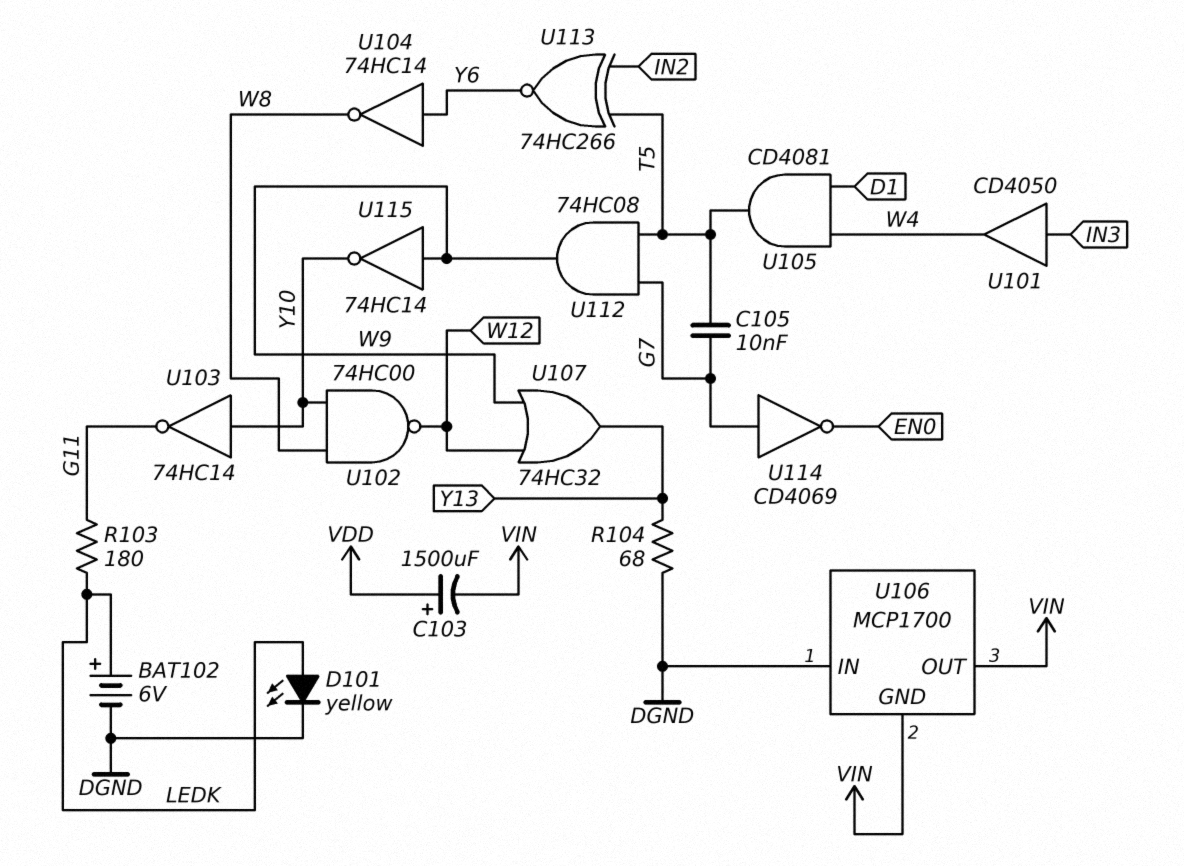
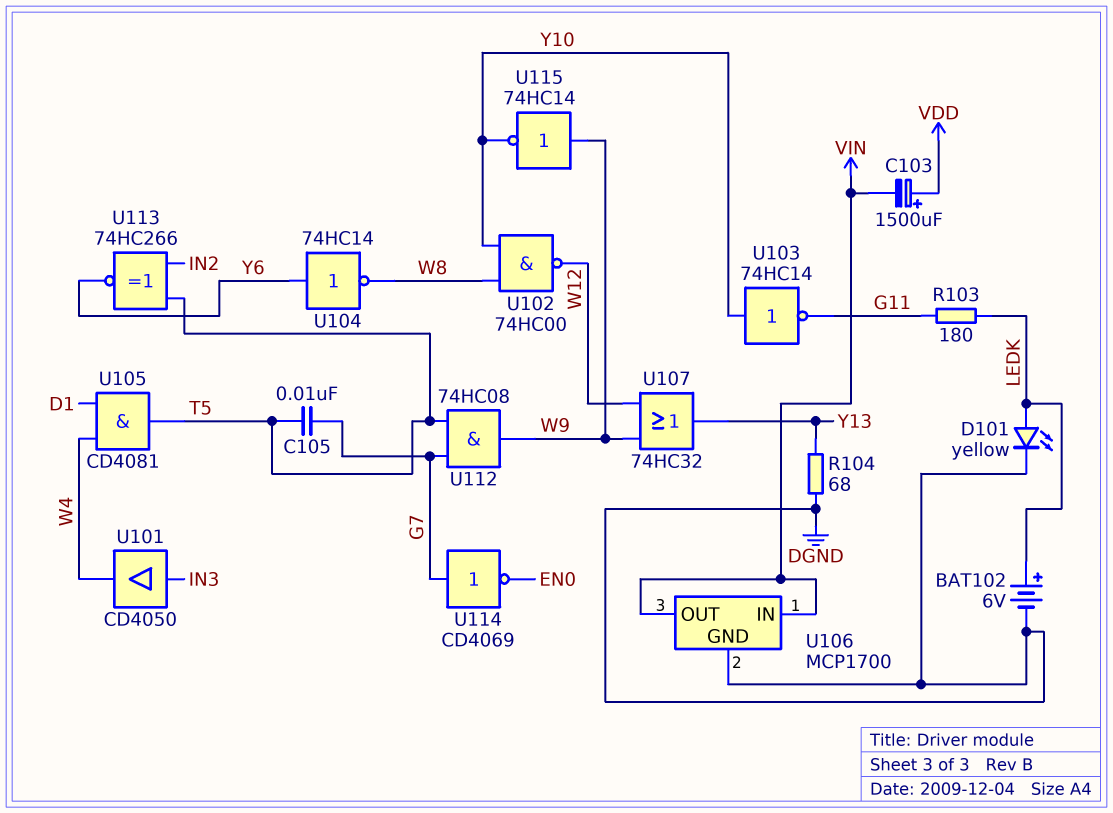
U106 pin GND: VIN -> DGND
U106 pin IN: DGND -> VIN

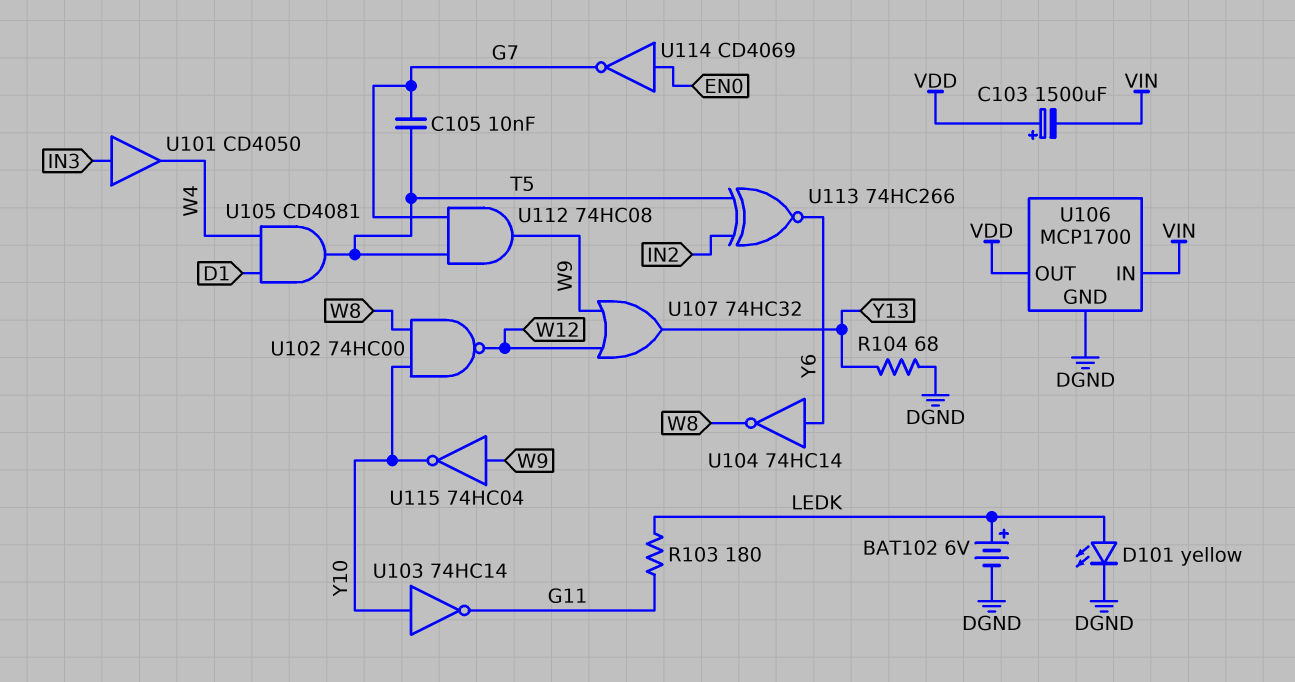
U106 pin OUT: VIN -> VDD
U114: NOT CD4069 (in G7, out EN0) -> NOT CD4069 (in EN0, out G7)
U115: NOT 74HC14 (in W9, out Y10) -> NOT 74HC04 (in W9, out Y10)

